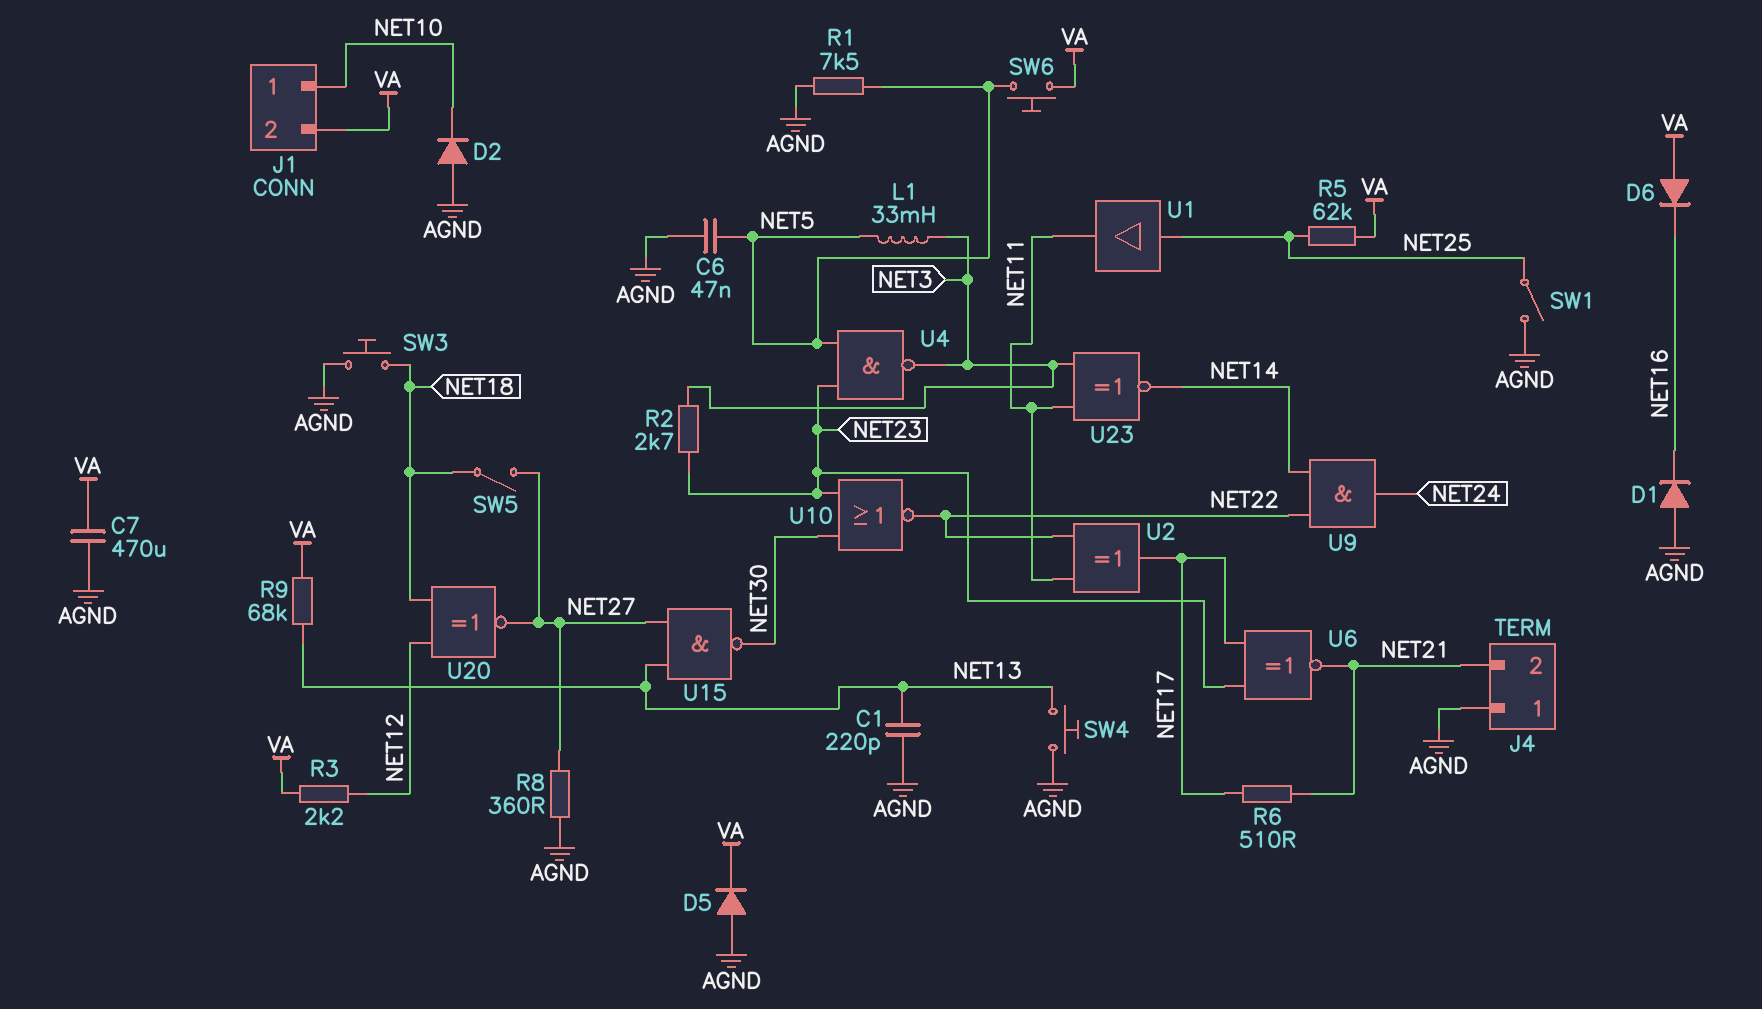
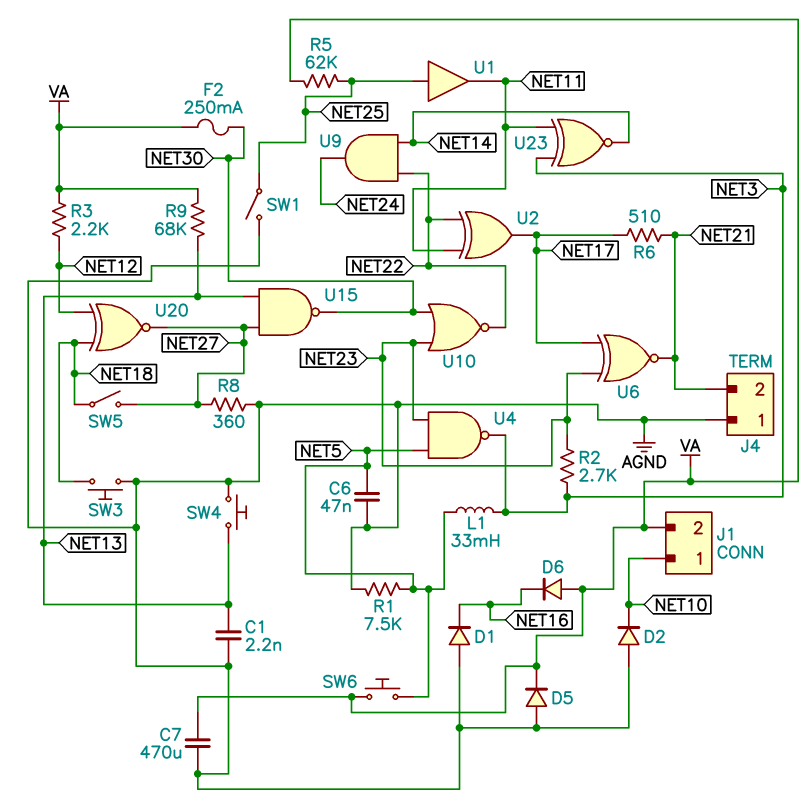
C1: 220pF (AGND, NET13) -> 2.2nF (AGND, NET13)
F2: none -> 250mA (NET30, VA)

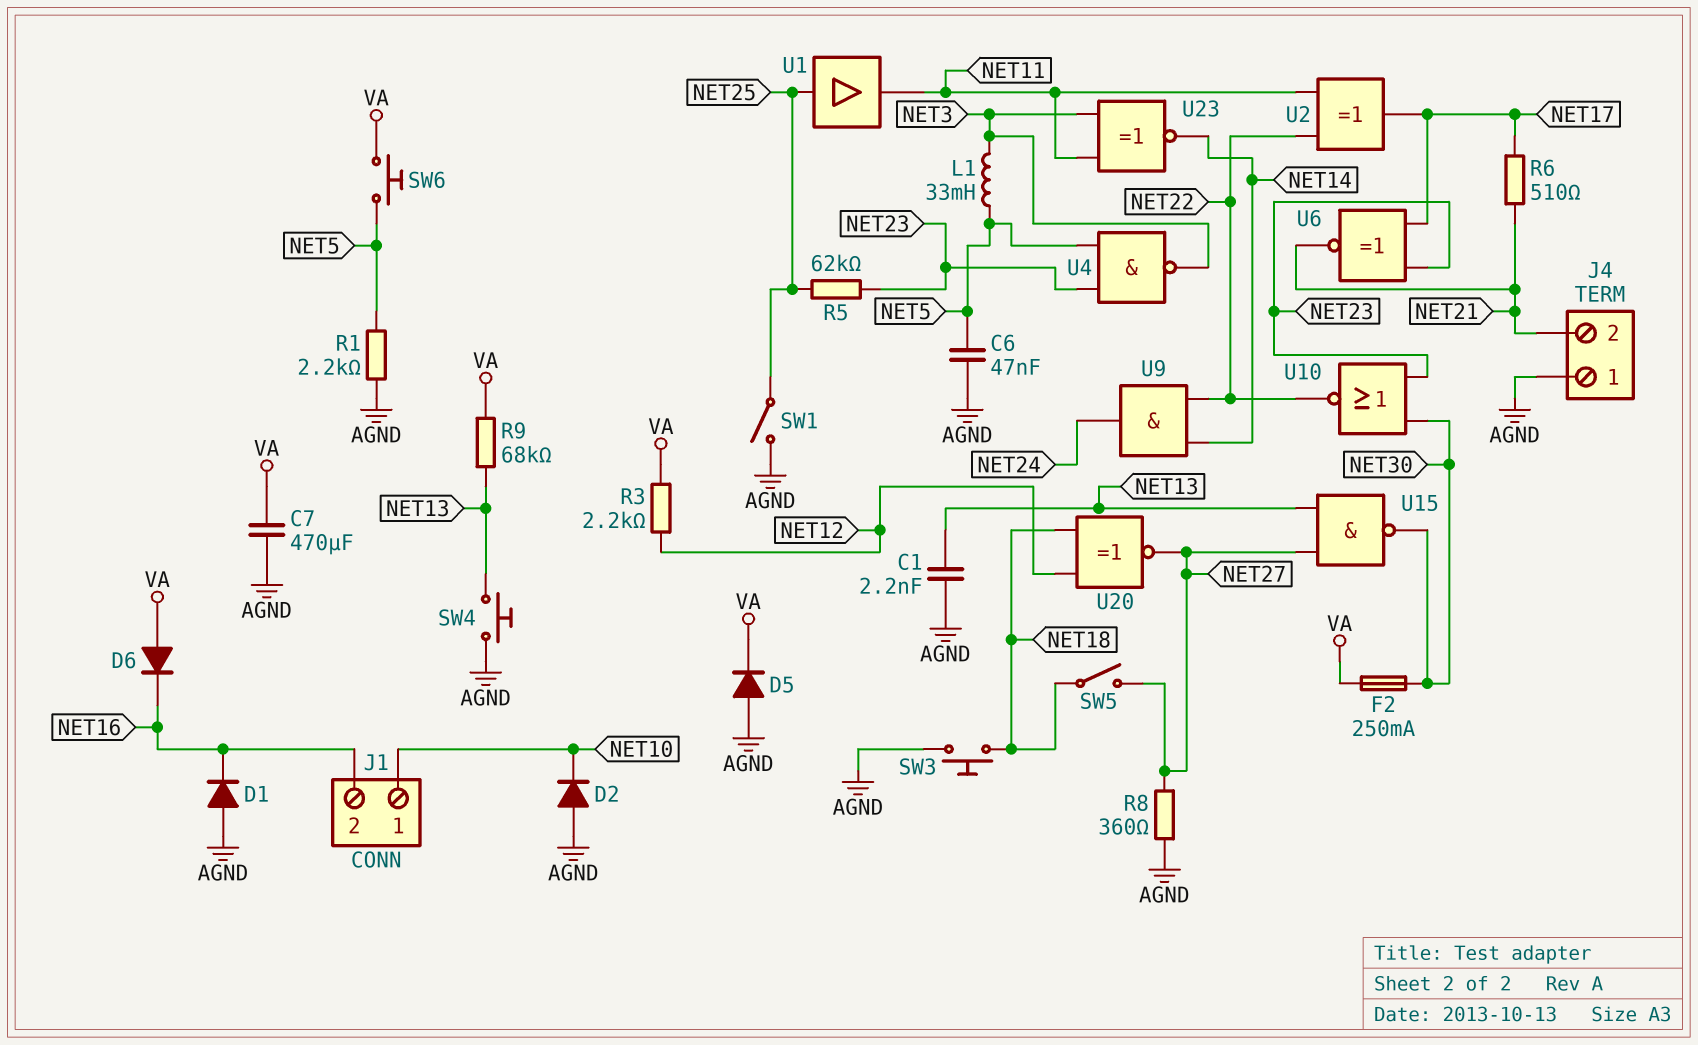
J1 pin 2: VA -> NET16
R1: 7.5k (AGND, NET5) -> 2.2k (AGND, NET5)
R2: 2.7k (NET3, NET23) -> none
R5: 62k (NET25, VA) -> 62k (NET23, NET25)

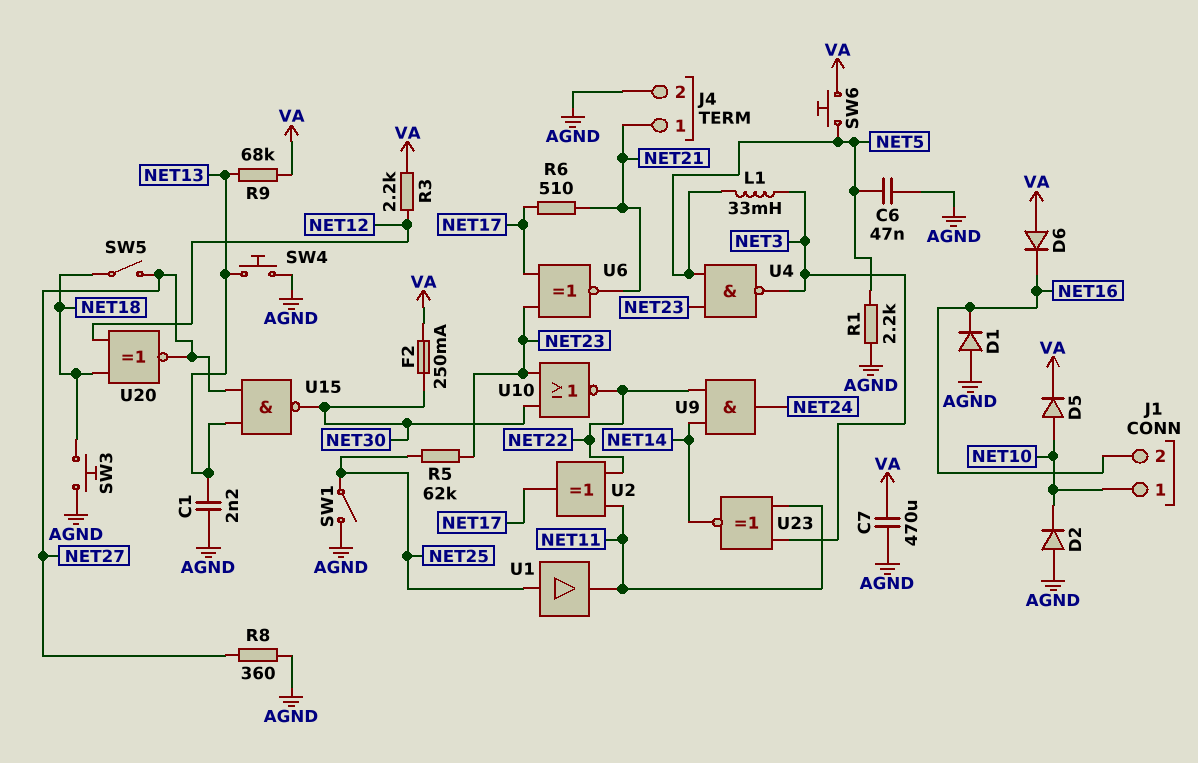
D5: diode (A AGND, K VA) -> diode (A NET10, K VA)
J4 pin 1: AGND -> NET21
J4 pin 2: NET21 -> AGND

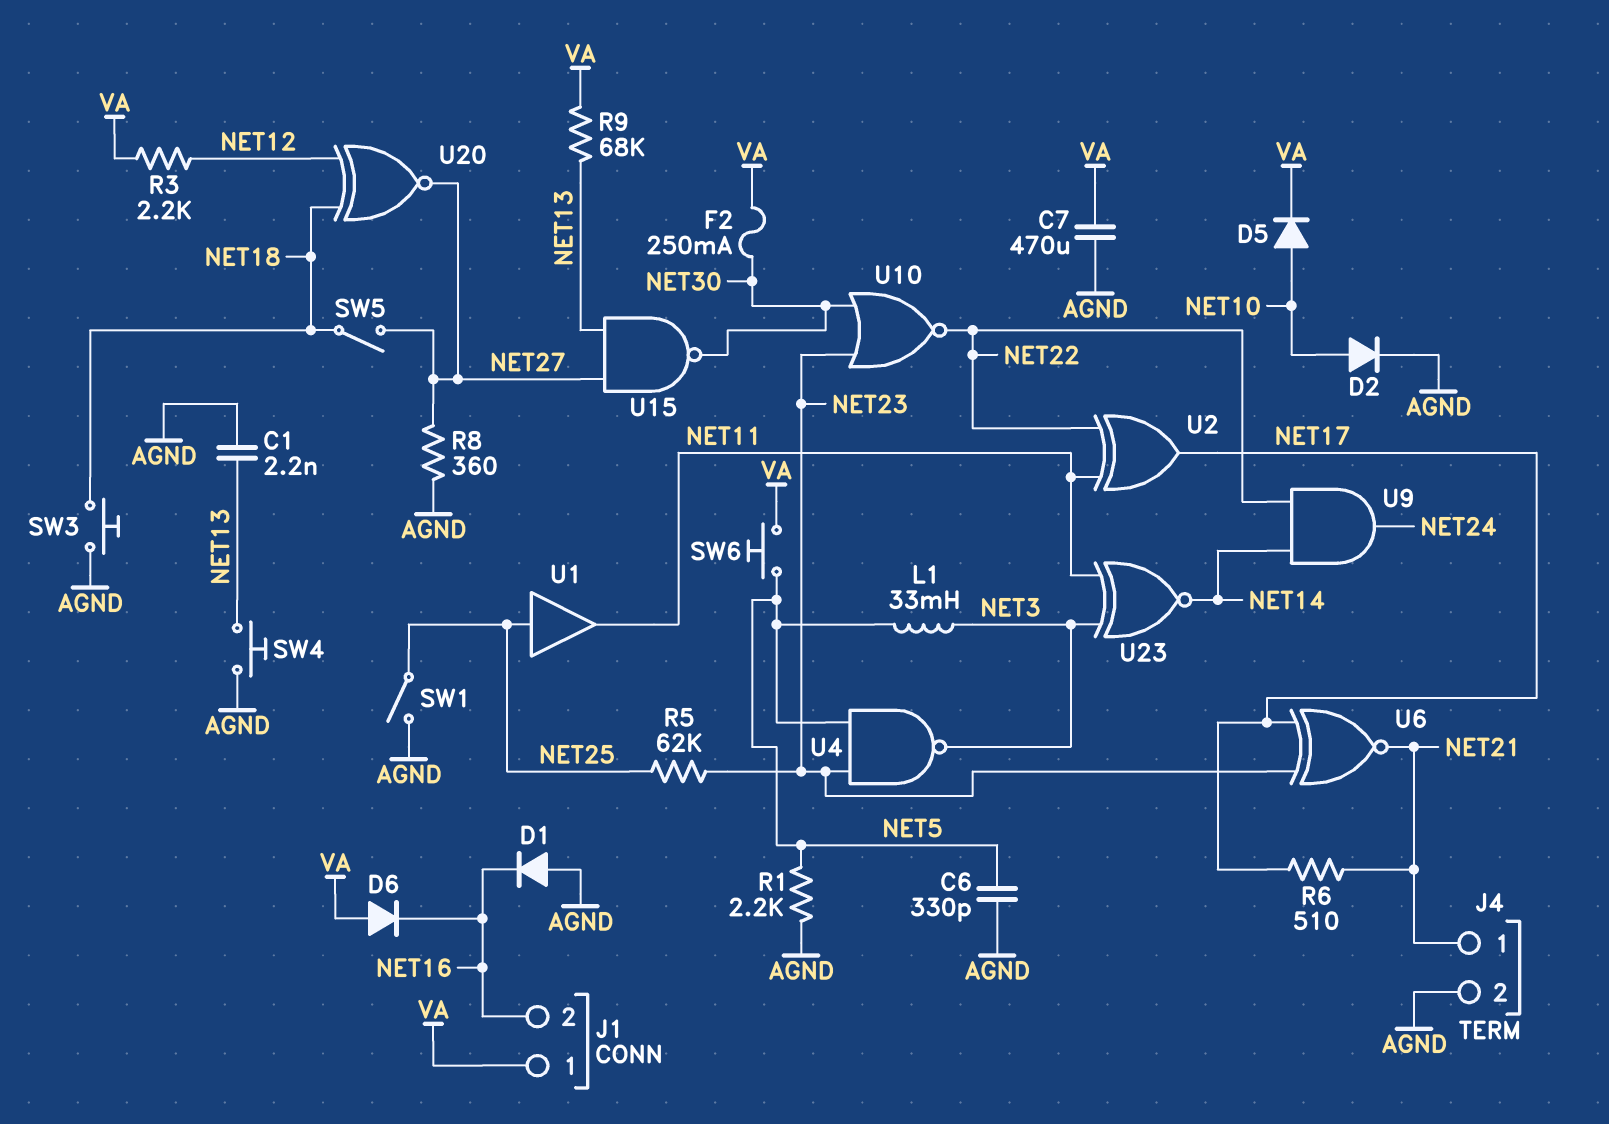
C6: 47nF (AGND, NET5) -> 330pF (AGND, NET5)
D2: diode (A AGND, K NET10) -> diode (A NET10, K AGND)
J1 pin 1: NET10 -> VA

